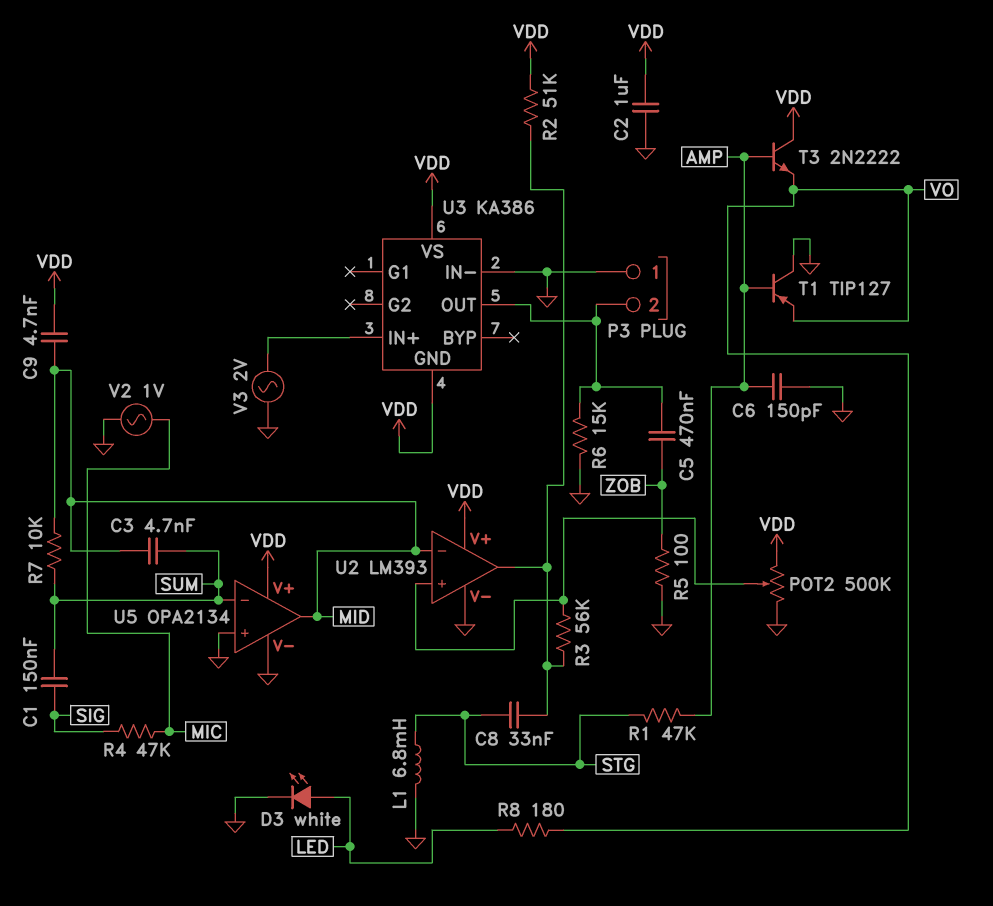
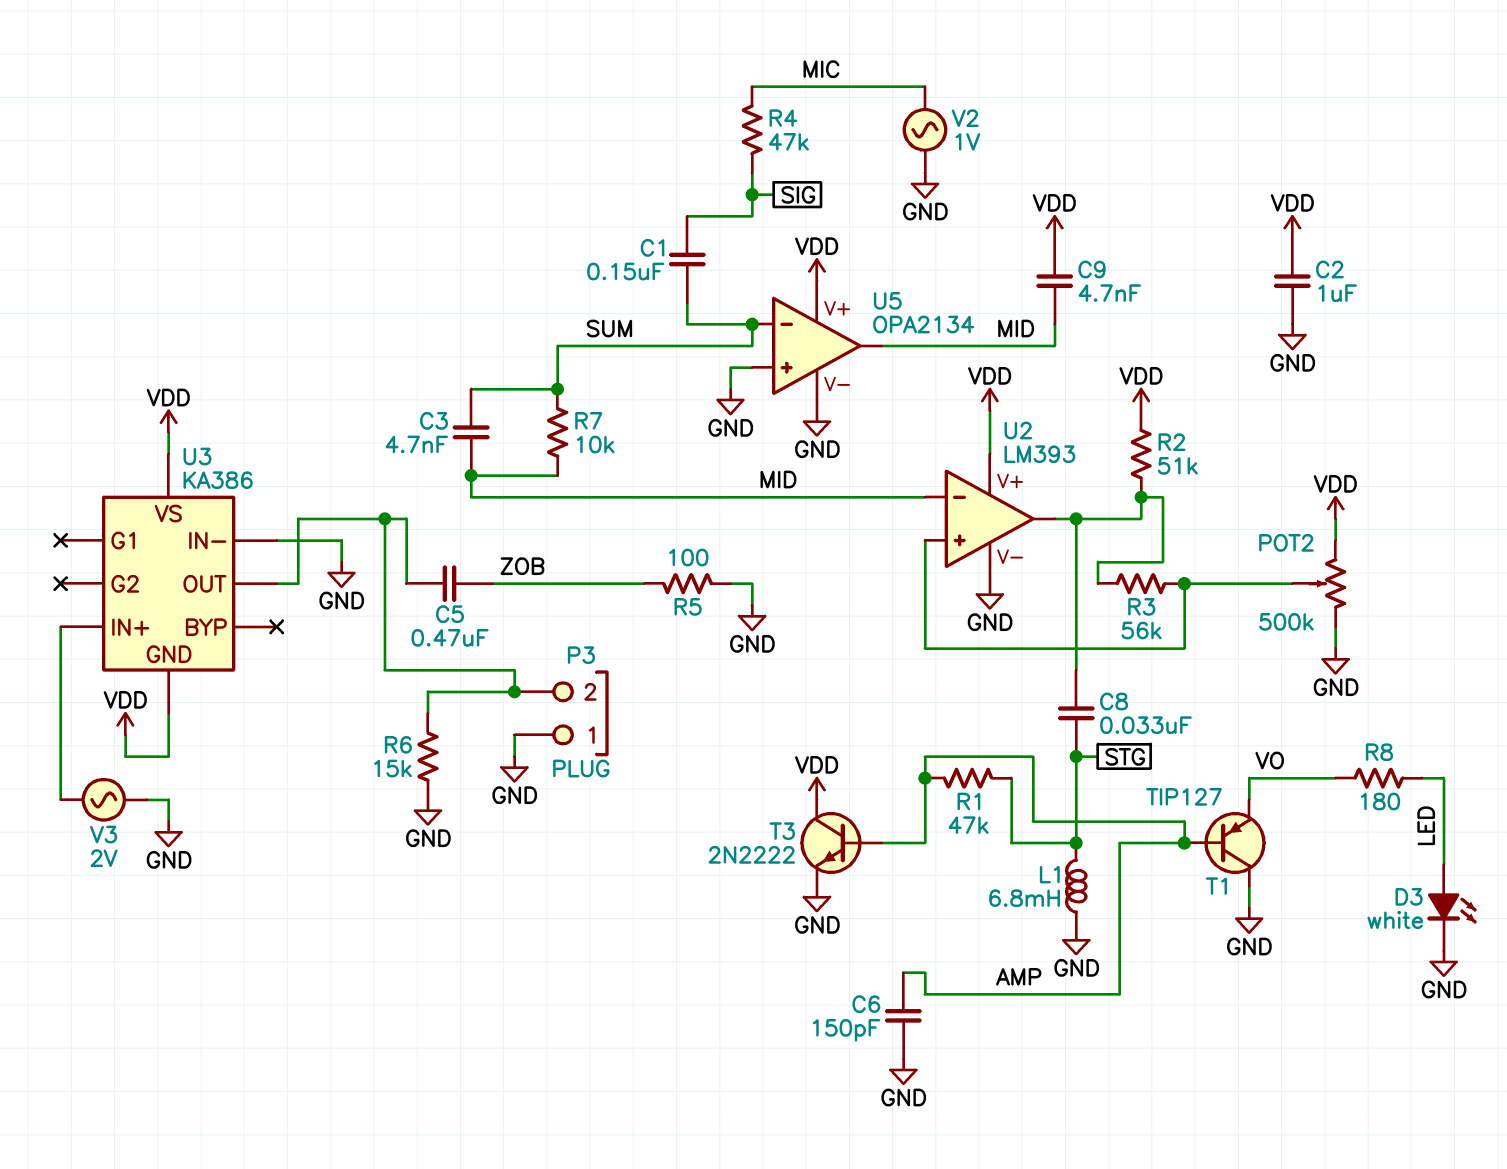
T3: NPN 2N2222 (B AMP, C VDD, E VO) -> NPN 2N2222 (B AMP, C VDD, E GND)

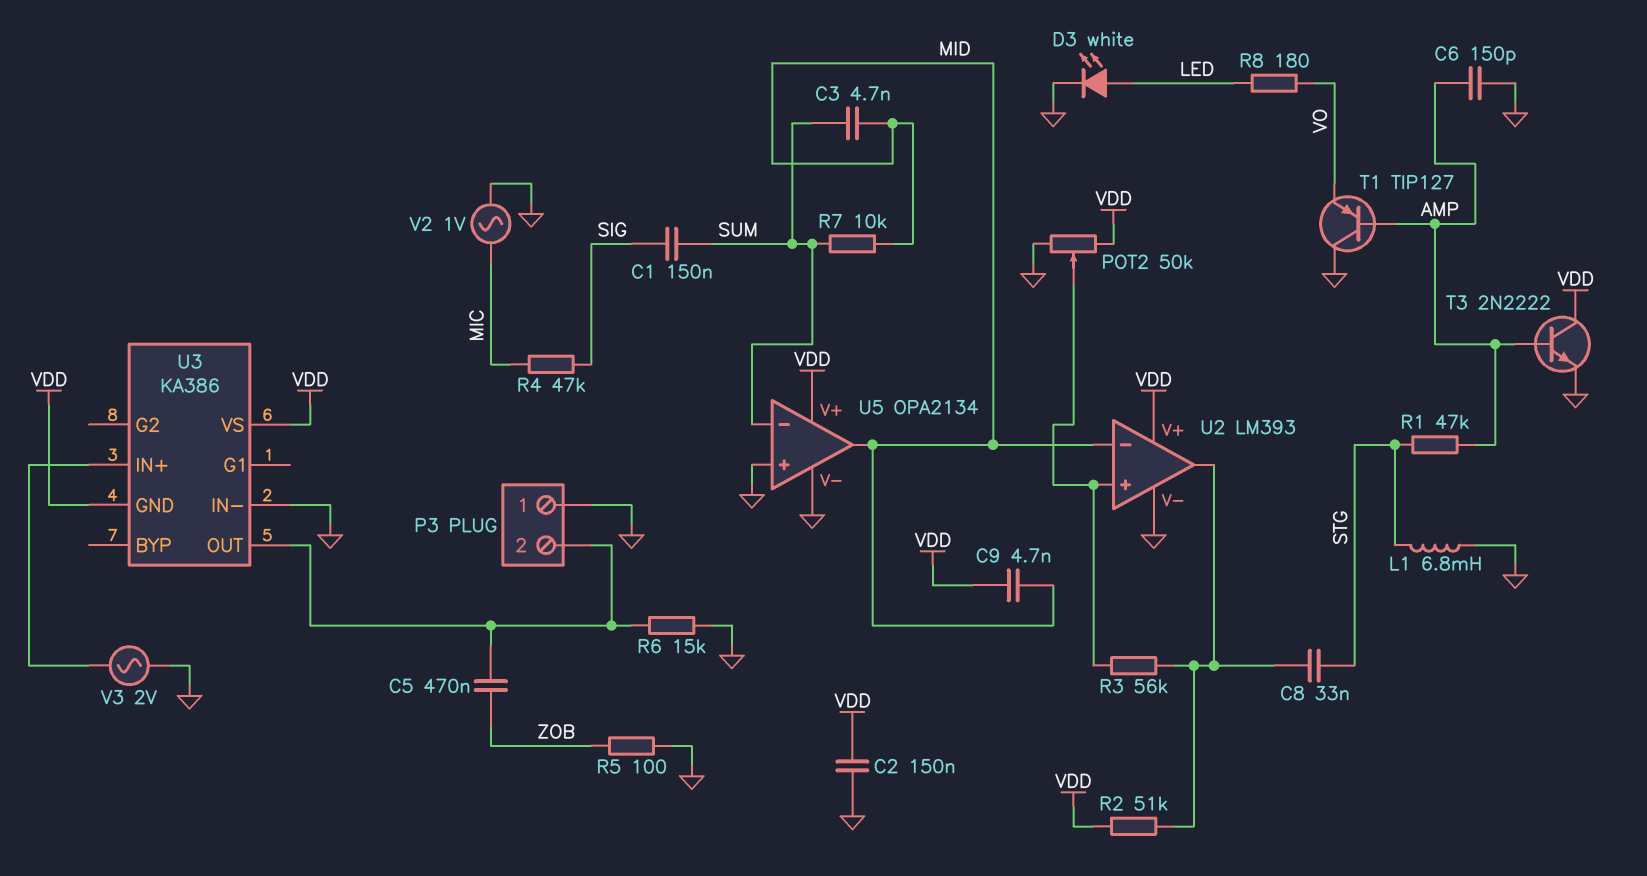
C2: 1uF (GND, VDD) -> 150nF (GND, VDD)
POT2: 500k (GND, VDD, wiper U2/in+) -> 50k (GND, VDD, wiper U2/in+)

